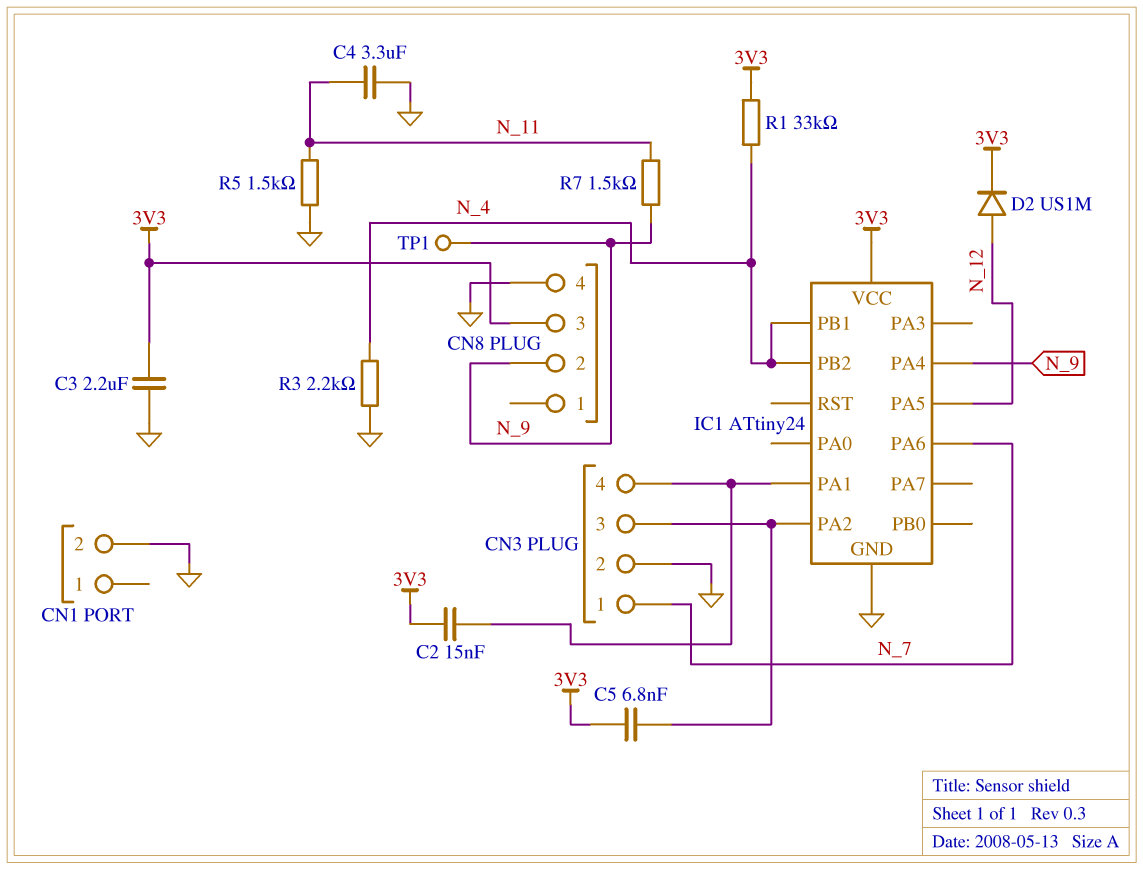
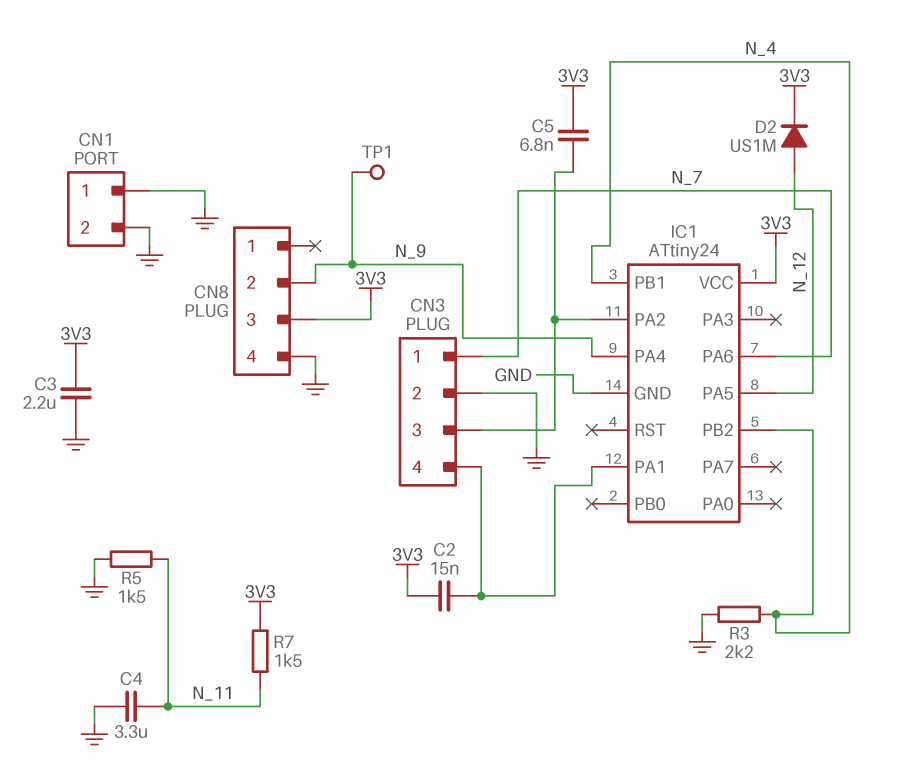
CN1 pin 1: none -> GND
R1: 33k (3V3, N_4) -> none
R7: 1.5k (N_9, N_11) -> 1.5k (3V3, N_11)

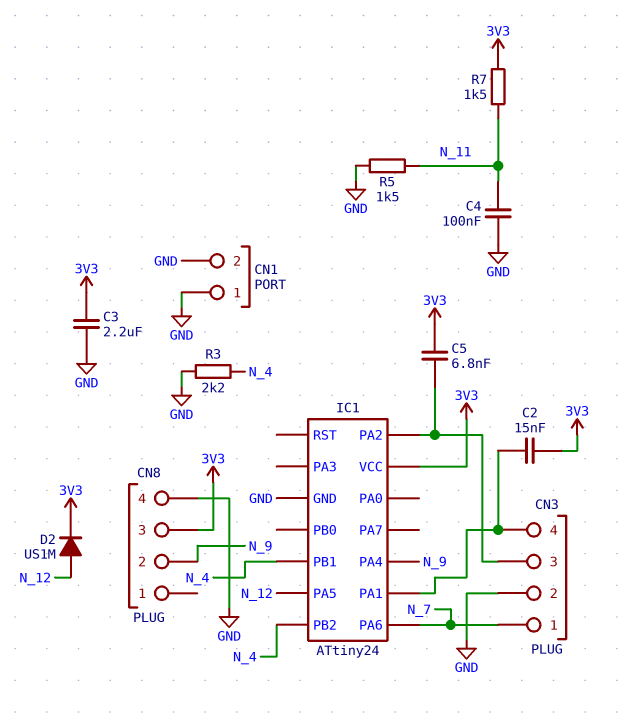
C4: 3.3uF (GND, N_11) -> 100nF (GND, N_11)
TP1: test point (N_9) -> none

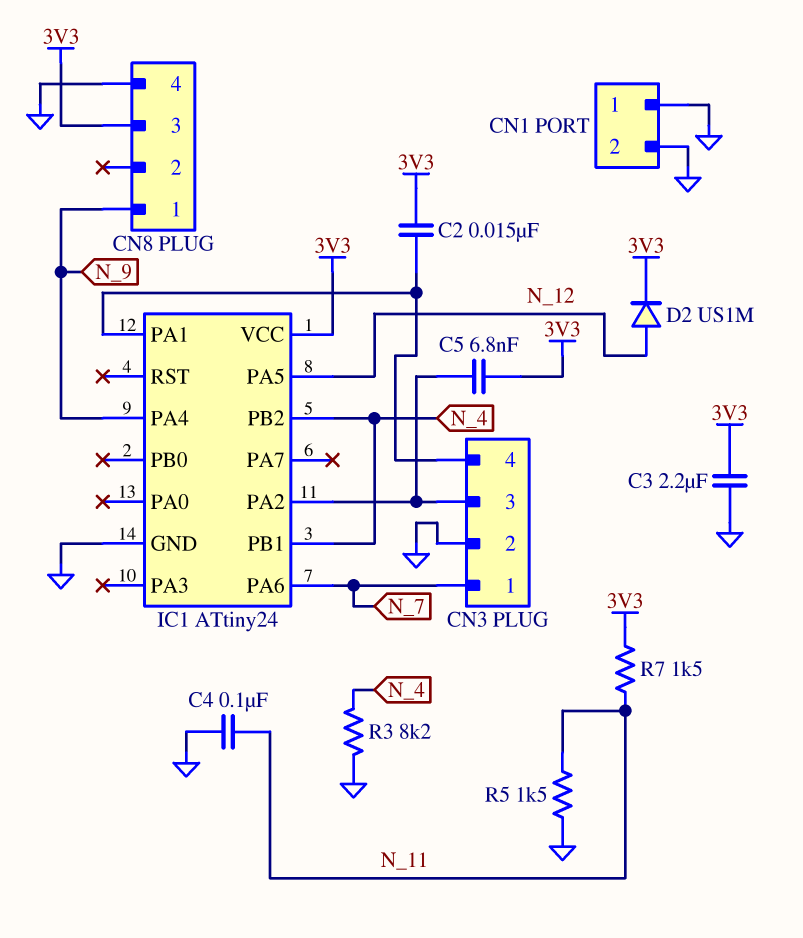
CN8 pin 1: none -> N_9
CN8 pin 2: N_9 -> none
R3: 2.2k (GND, N_4) -> 8.2k (GND, N_4)

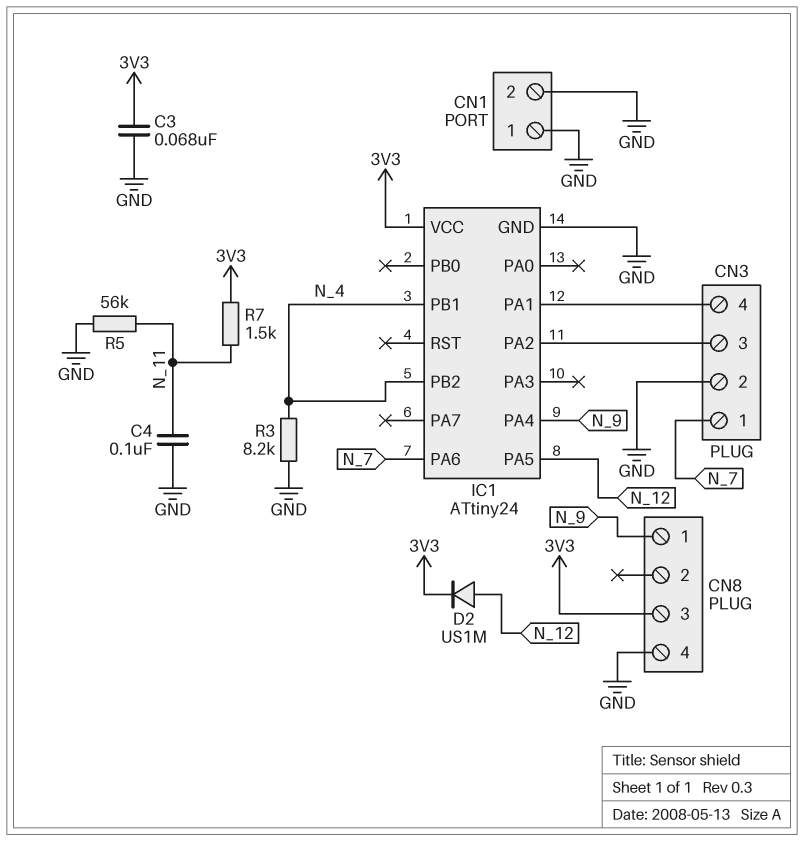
C2: 15nF (3V3, CN3/4) -> none
C3: 2.2uF (3V3, GND) -> 68nF (3V3, GND)
C5: 6.8nF (3V3, CN3/3) -> none
R5: 1.5k (GND, N_11) -> 56k (GND, N_11)

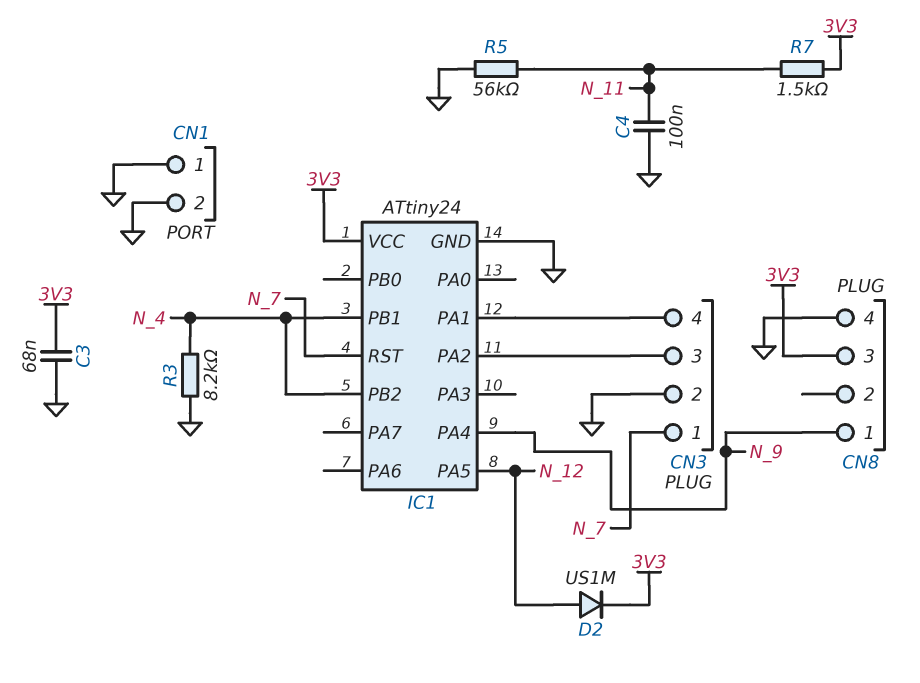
IC1 pin PA6: N_7 -> none
IC1 pin RST: none -> N_7

